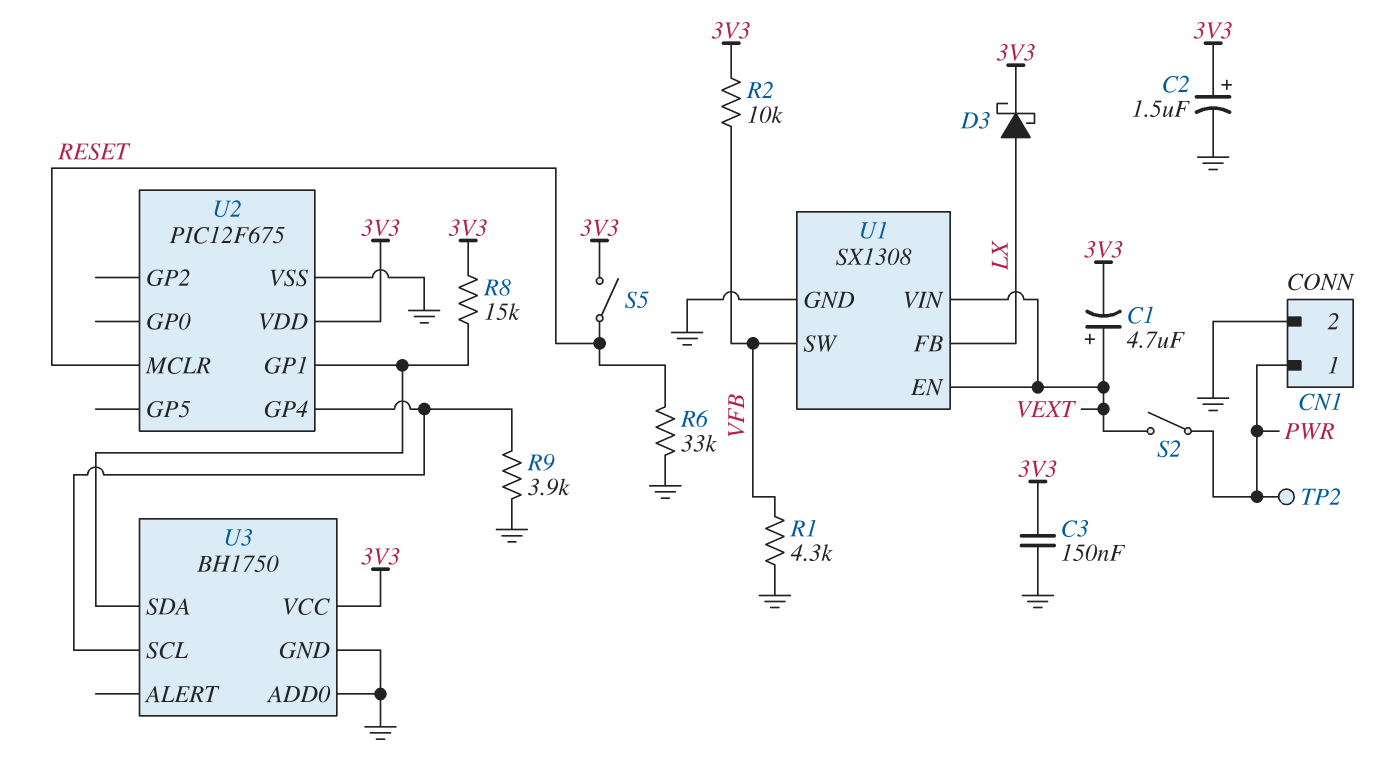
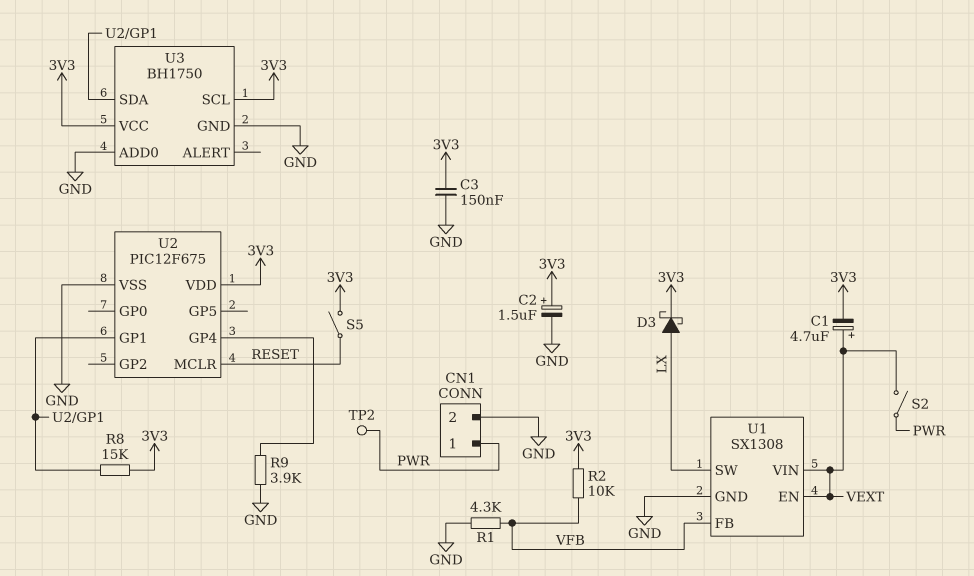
R6: 33k (GND, RESET) -> none
U1 pin FB: LX -> VFB
U1 pin SW: VFB -> LX
U3 pin SCL: U2/GP4 -> 3V3

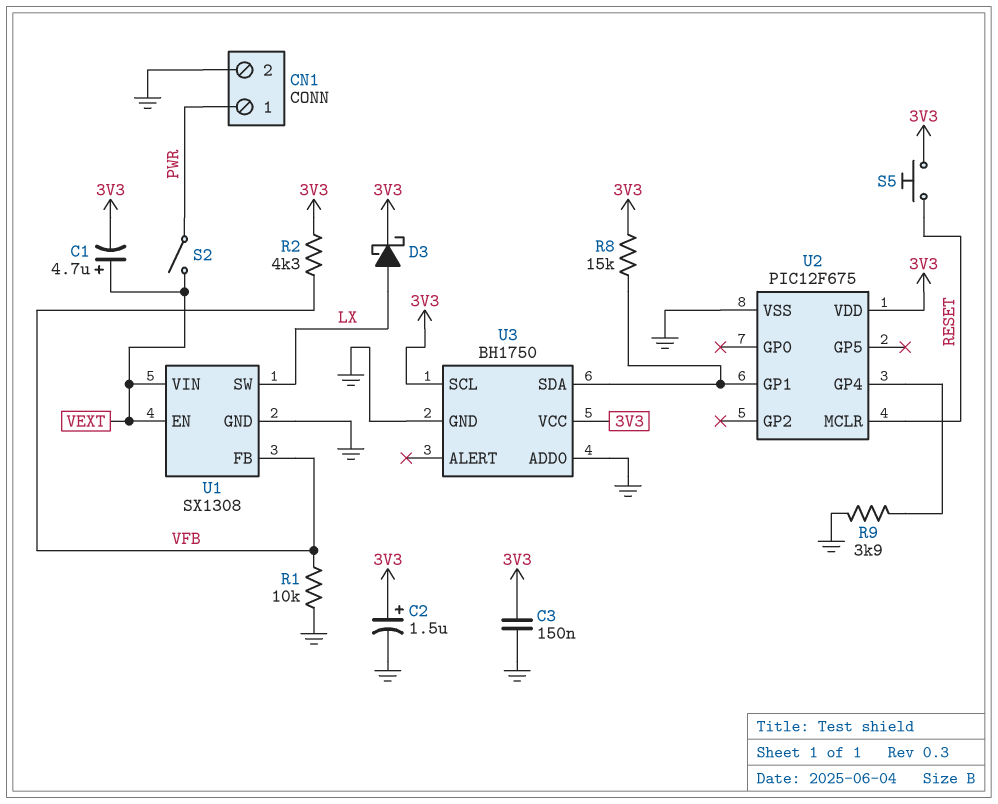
R1: 4.3k (GND, VFB) -> 10k (GND, VFB)
R2: 10k (3V3, VFB) -> 4.3k (3V3, VFB)
S5: switch (3V3, RESET) -> button (3V3, RESET)
TP2: test point (PWR) -> none

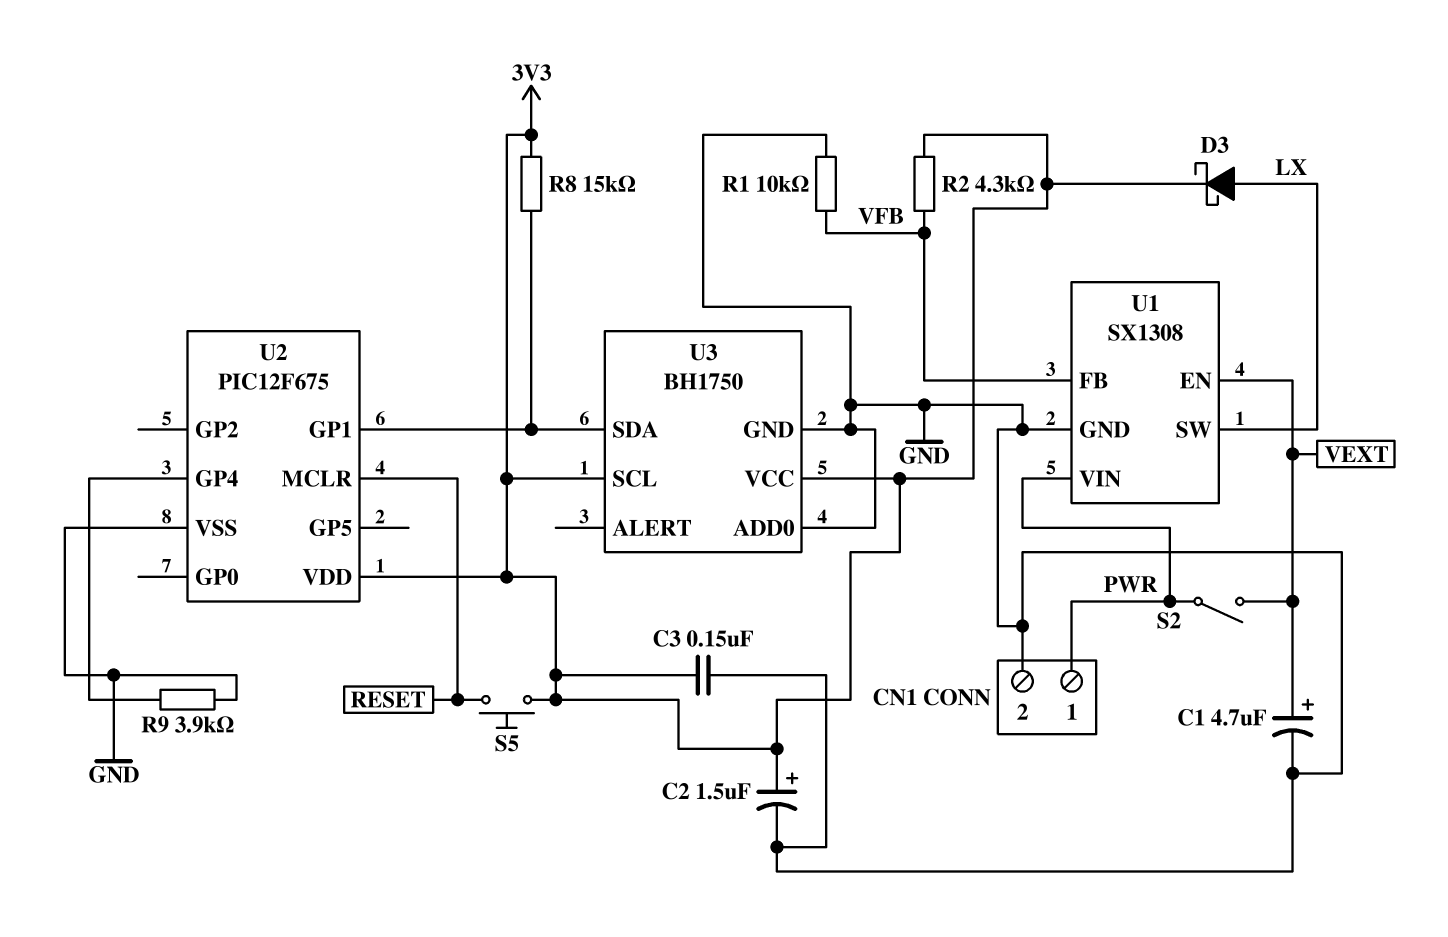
C1: 4.7uF (plus VEXT, minus 3V3) -> 4.7uF (plus VEXT, minus GND)
U1 pin VIN: VEXT -> PWR

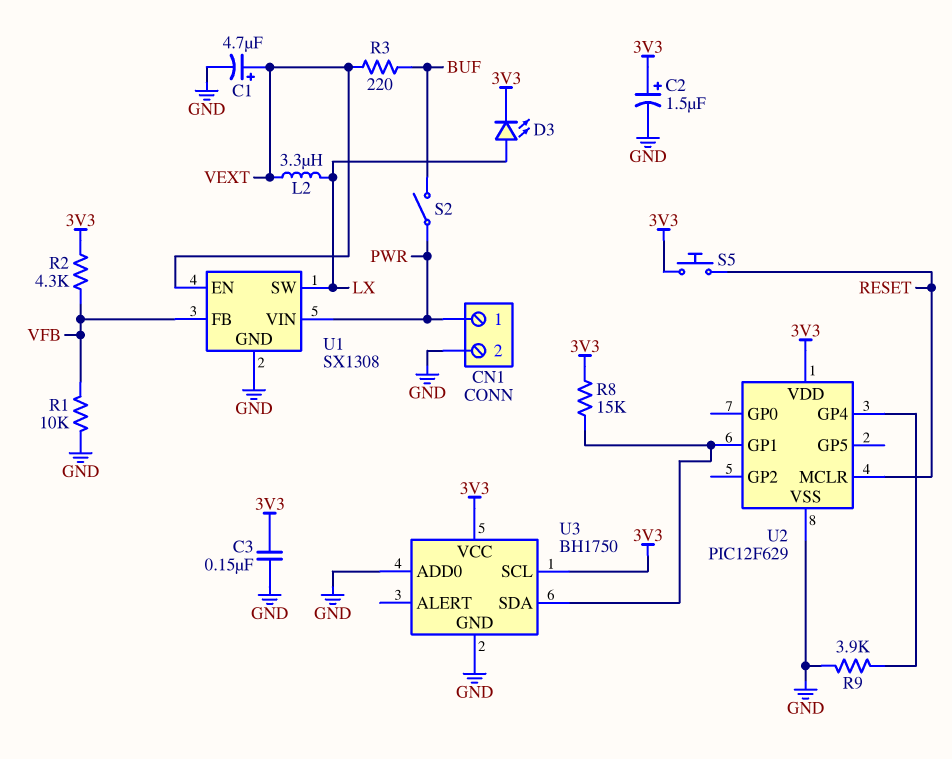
D3: schottky (A LX, K 3V3) -> LED (A LX, K 3V3)
L2: none -> 3.3uH (LX, VEXT)
R3: none -> 220 (BUF, VEXT)
S2: switch (PWR, VEXT) -> switch (BUF, PWR)
U2: PIC12F675 -> PIC12F629

